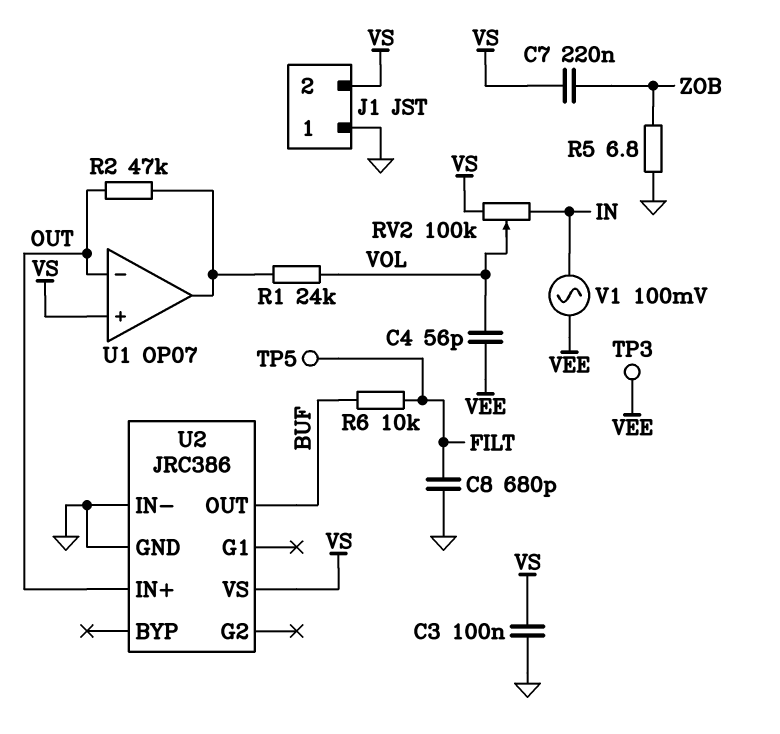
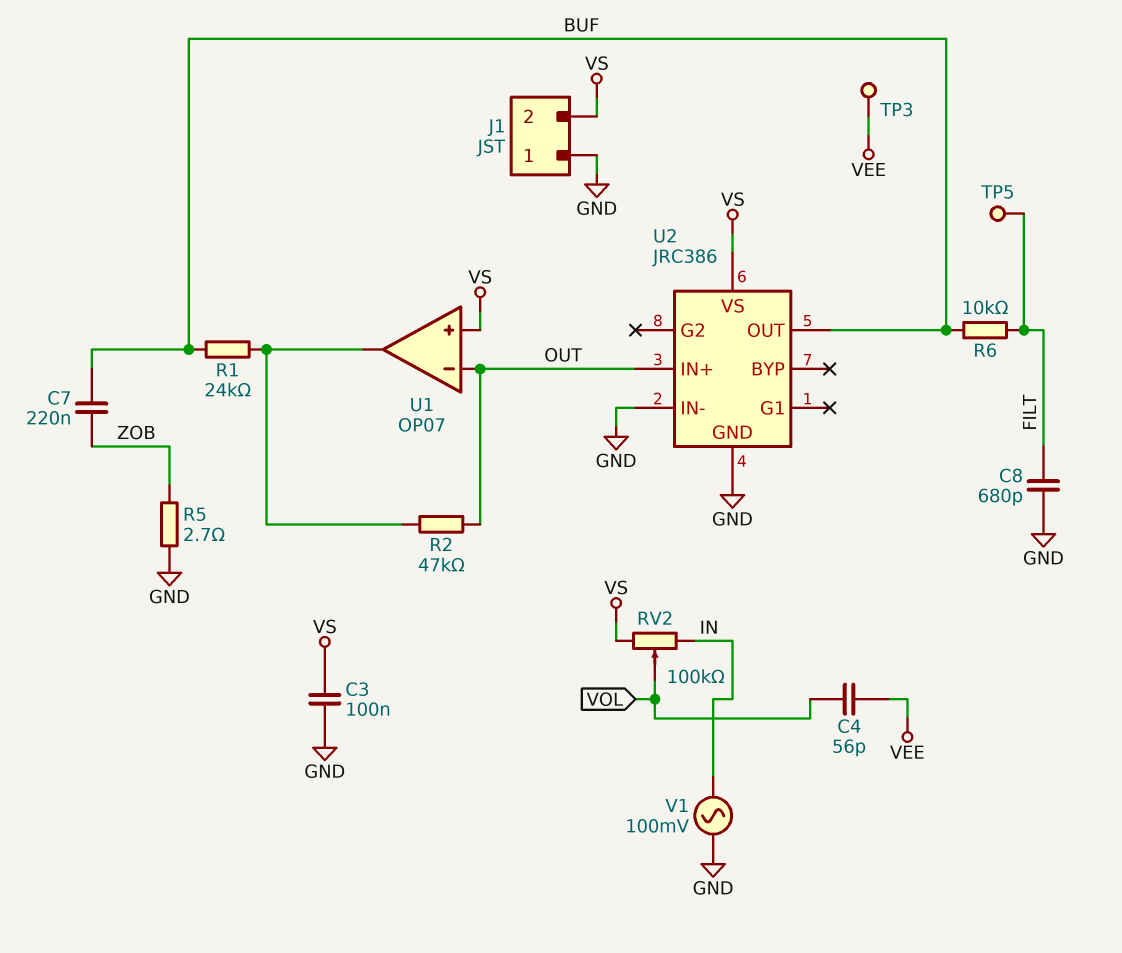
C7: 220nF (VS, ZOB) -> 220nF (BUF, ZOB)
R1: 24k (U1/out, VOL) -> 24k (BUF, U1/out)
R5: 6.8 (GND, ZOB) -> 2.7 (GND, ZOB)
V1: AC 100mV (IN, VEE) -> AC 100mV (GND, IN)

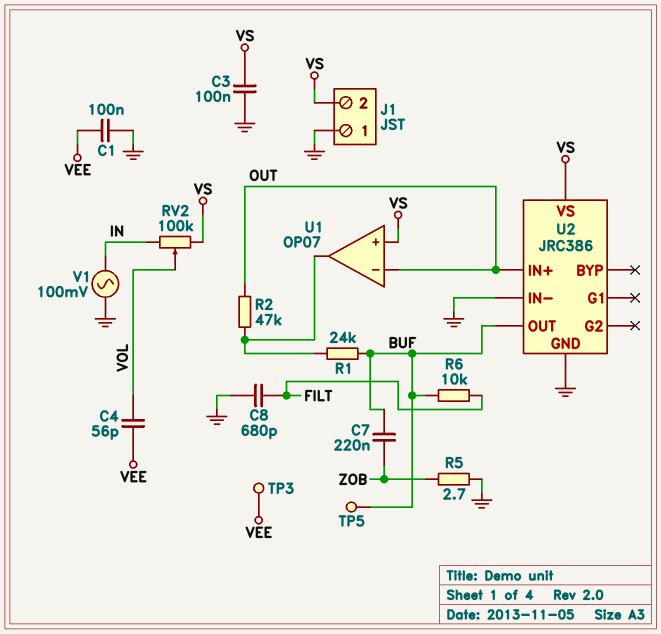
C1: none -> 100nF (GND, VEE)
TP5: test point (FILT) -> test point (BUF)

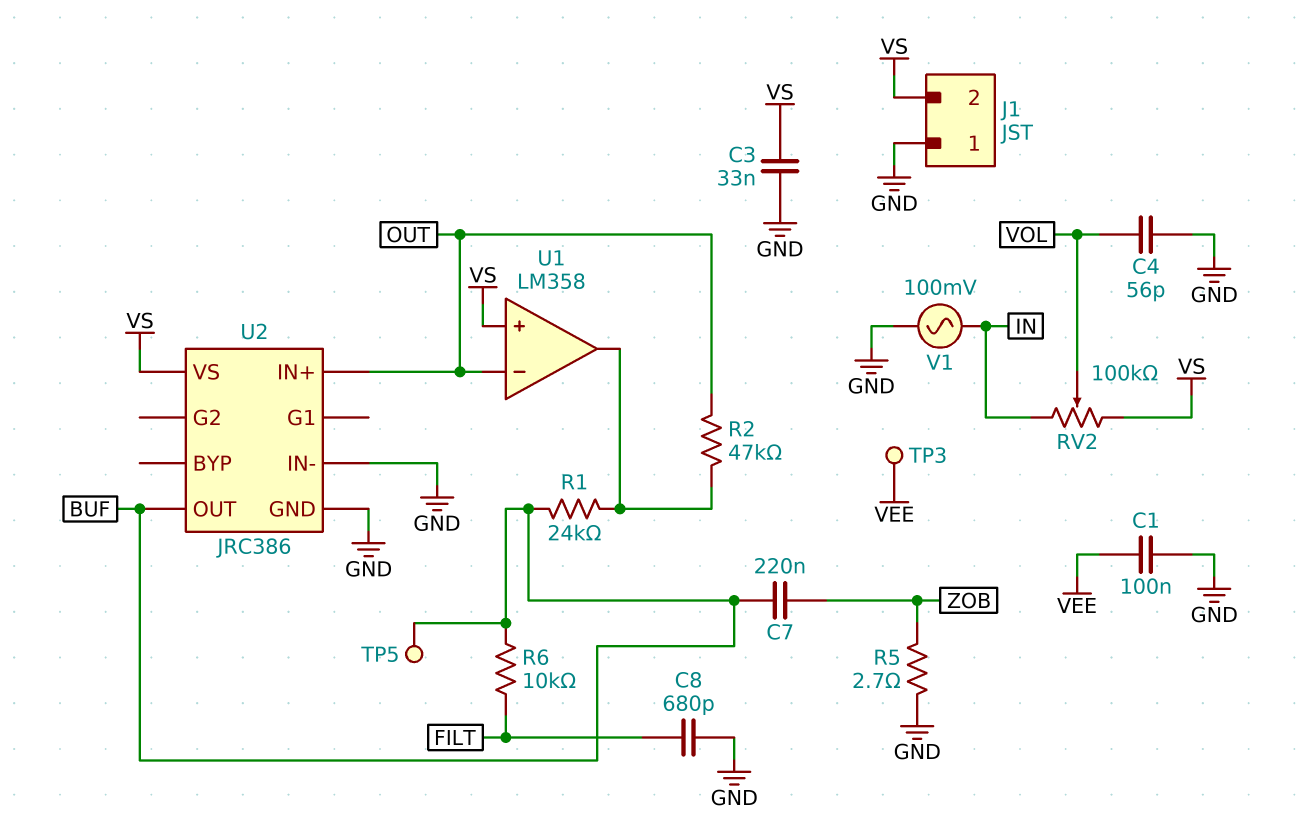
C3: 100nF (GND, VS) -> 33nF (GND, VS)
C4: 56pF (VEE, VOL) -> 56pF (GND, VOL)
U1: OP07 -> LM358

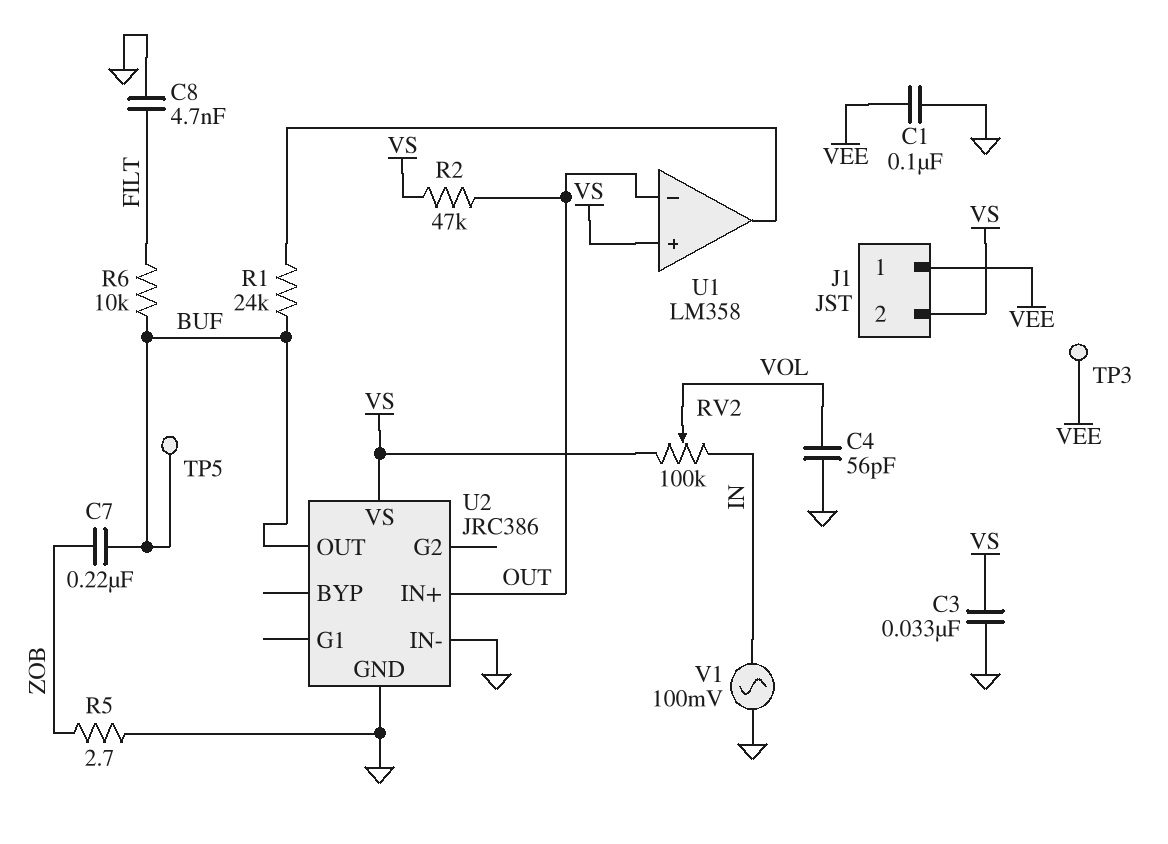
C8: 680pF (FILT, GND) -> 4.7nF (FILT, GND)
J1 pin 1: GND -> VEE
R2: 47k (OUT, U1/out) -> 47k (OUT, VS)

